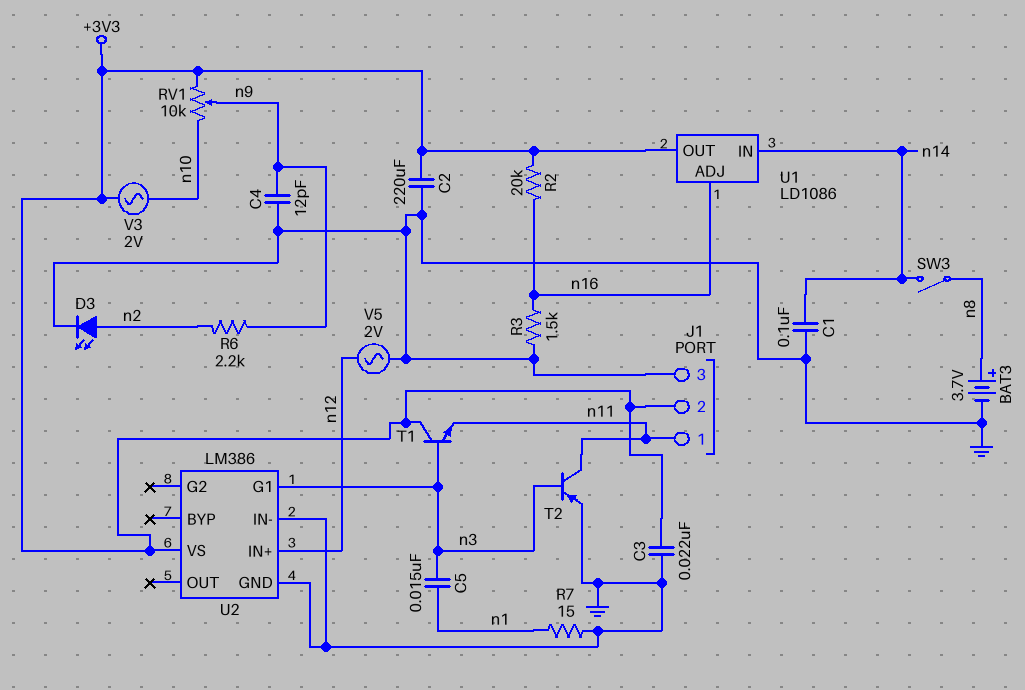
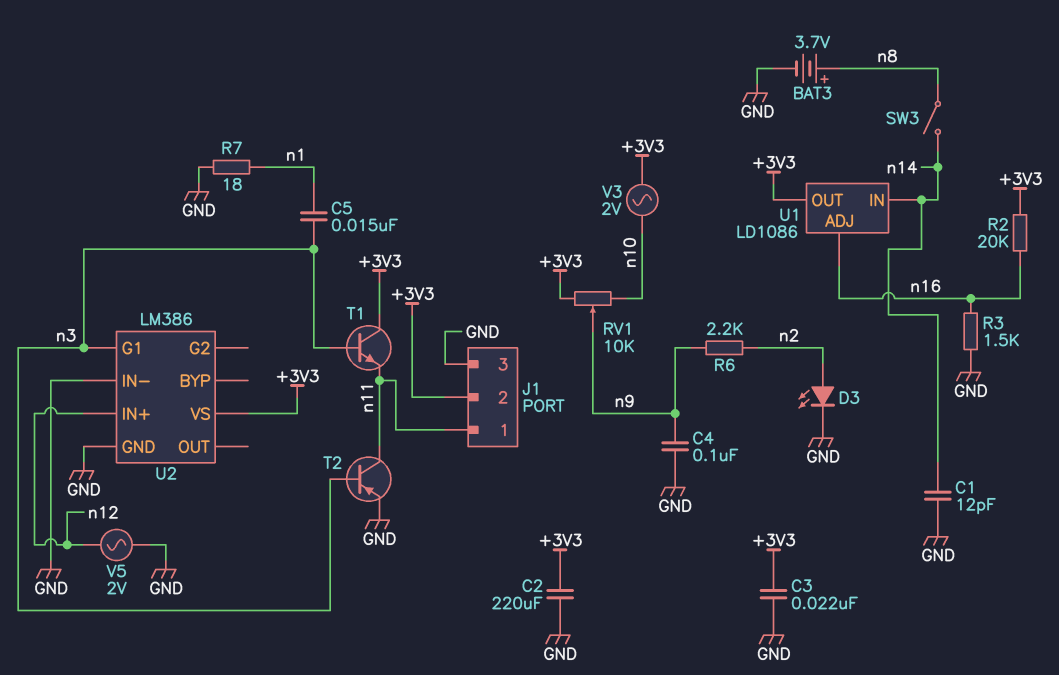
C1: 100nF (GND, n14) -> 12pF (GND, n14)
C4: 12pF (GND, n9) -> 100nF (GND, n9)
R7: 15 (GND, n1) -> 18 (GND, n1)

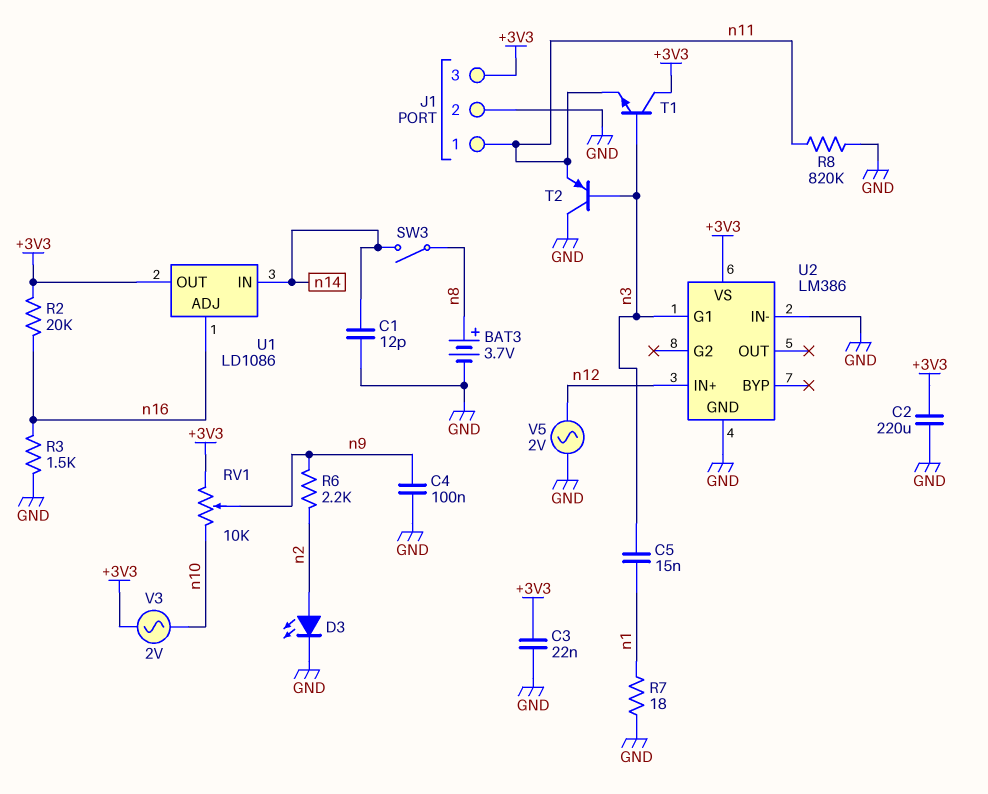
J1 pin 2: +3V3 -> GND
J1 pin 3: GND -> +3V3
R8: none -> 820k (GND, n11)
T2: PNP (B n3, C n11, E GND) -> PNP (B n3, C GND, E n11)

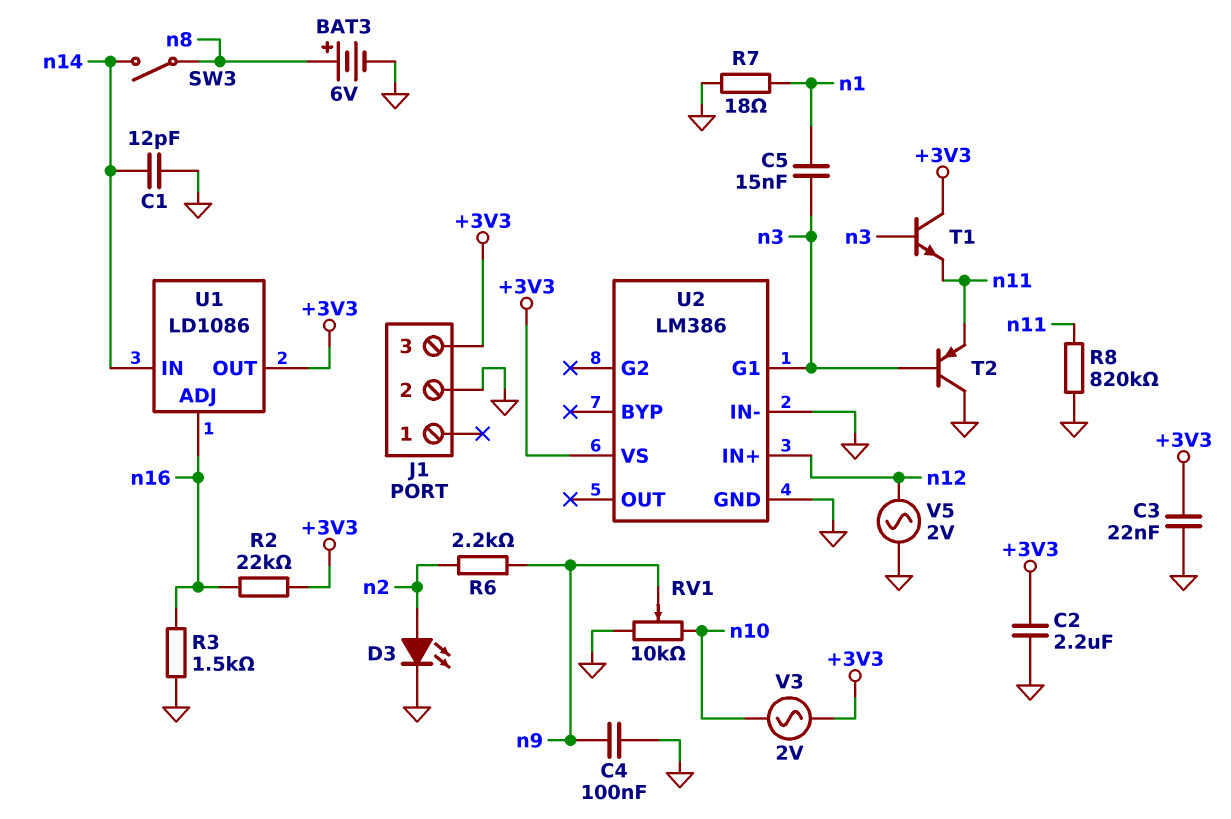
BAT3: 3.7V (plus n8, minus GND) -> 6V (plus n8, minus GND)
C2: 220uF (+3V3, GND) -> 2.2uF (+3V3, GND)
J1 pin 1: n11 -> none
R2: 20k (+3V3, n16) -> 22k (+3V3, n16)
RV1: 10k (+3V3, n10, wiper n9) -> 10k (GND, n10, wiper n9)

